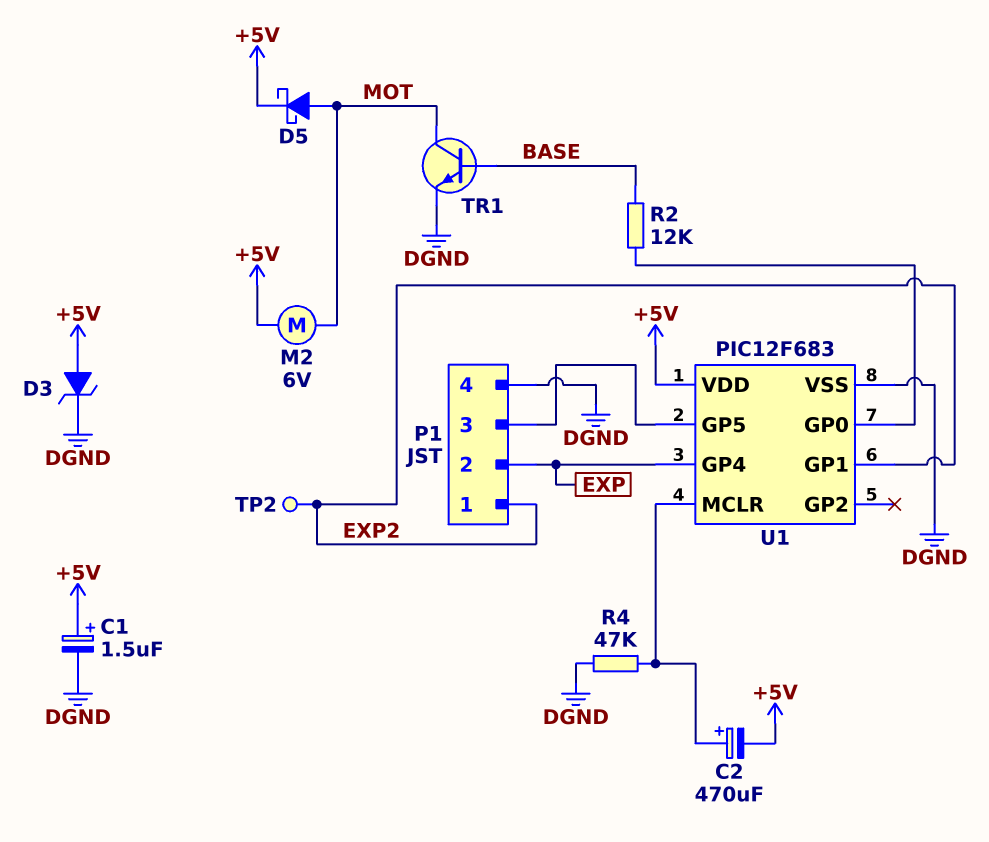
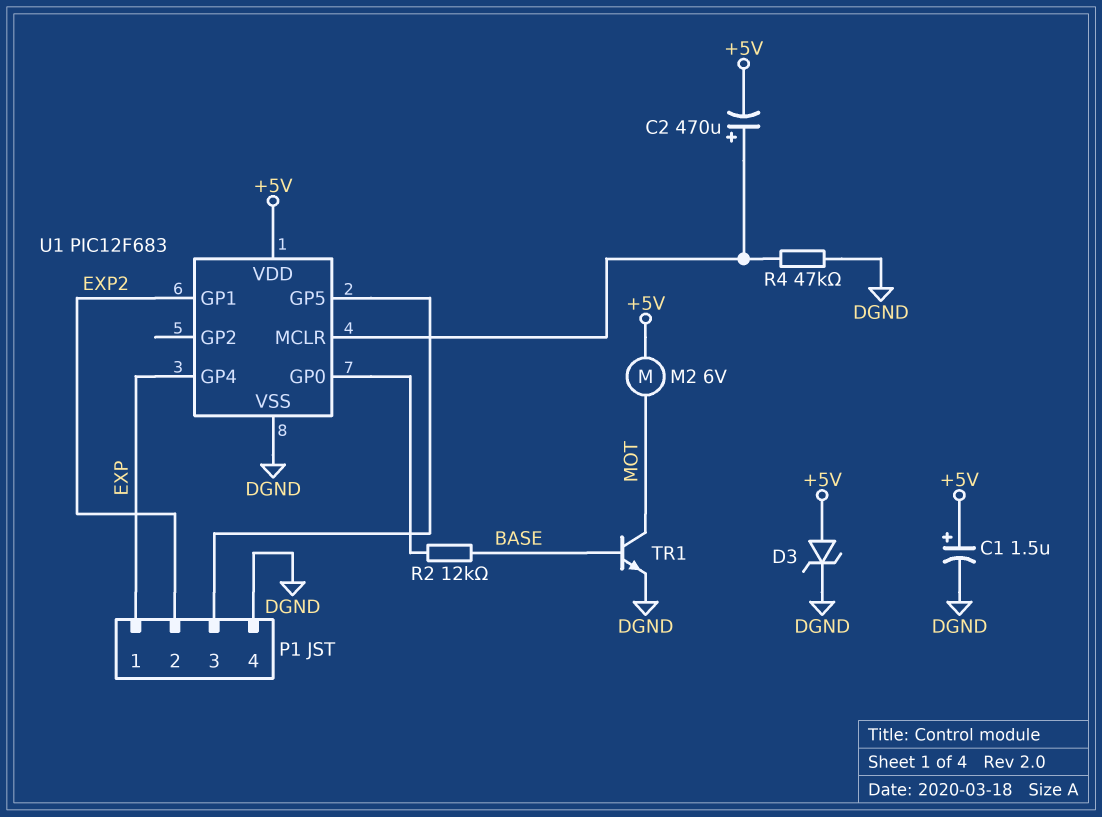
D5: schottky (A MOT, K +5V) -> none
P1 pin 1: EXP2 -> EXP
P1 pin 2: EXP -> EXP2
TP2: test point (EXP2) -> none

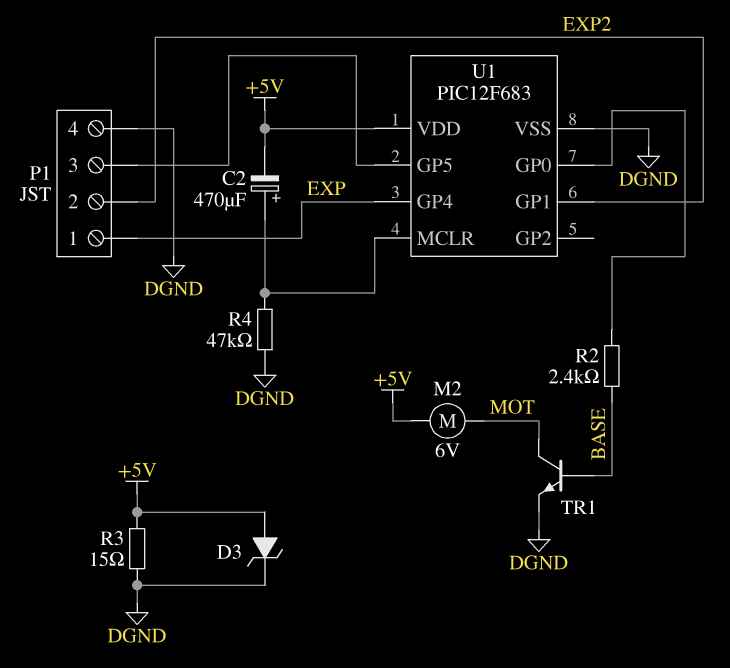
C1: 1.5uF (plus +5V, minus DGND) -> none
R2: 12k (BASE, U1/GP0) -> 2.4k (BASE, U1/GP0)
R3: none -> 15 (+5V, DGND)

